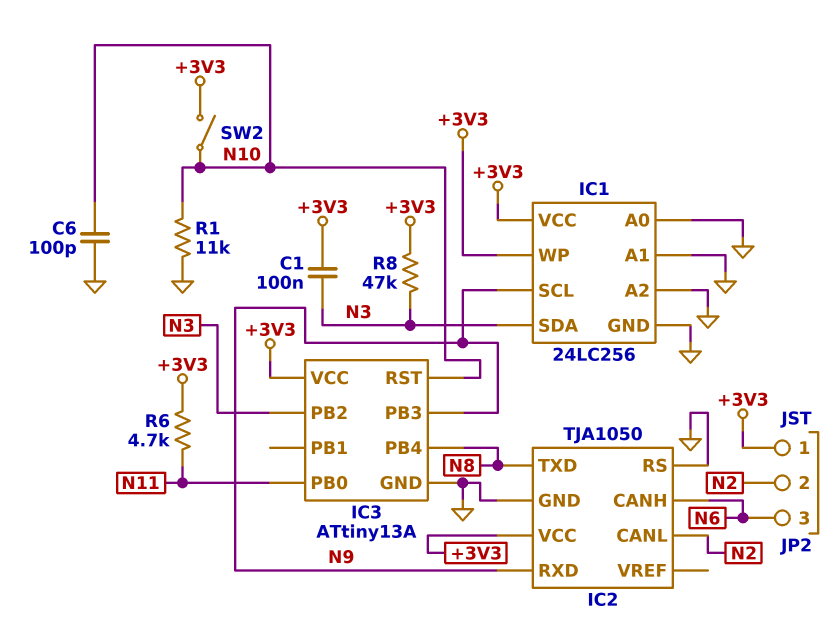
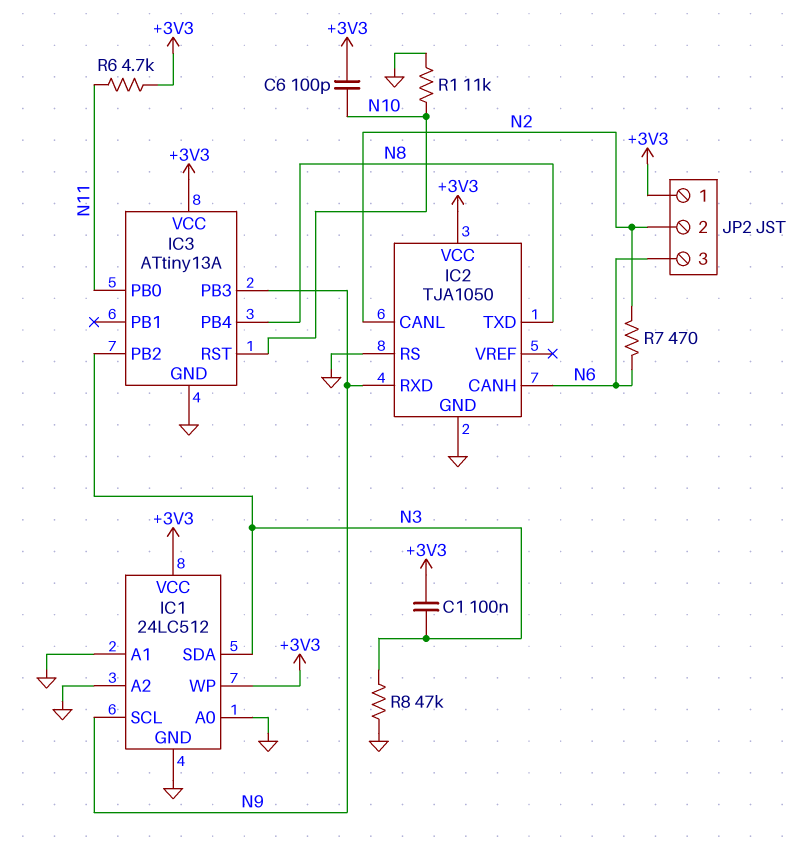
C6: 100pF (GND, N10) -> 100pF (+3V3, N10)
IC1: 24LC256 -> 24LC512
R7: none -> 470 (N2, N6)
R8: 47k (+3V3, N3) -> 47k (GND, N3)
SW2: switch (+3V3, N10) -> none

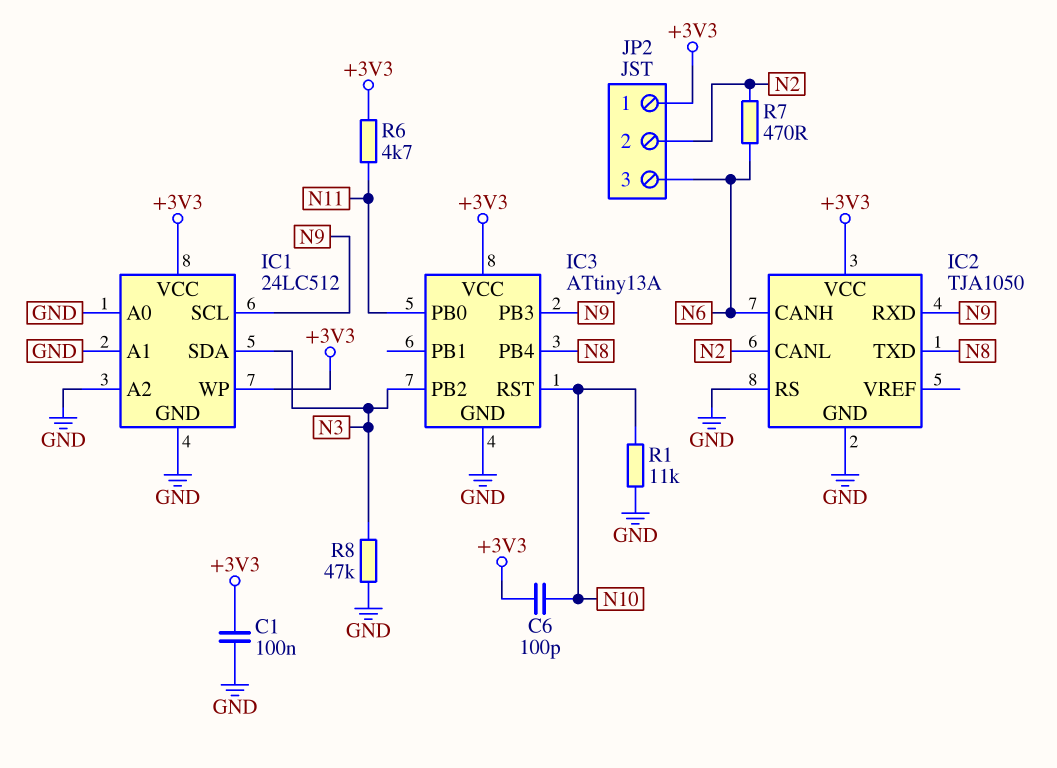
C1: 100nF (+3V3, N3) -> 100nF (+3V3, GND)

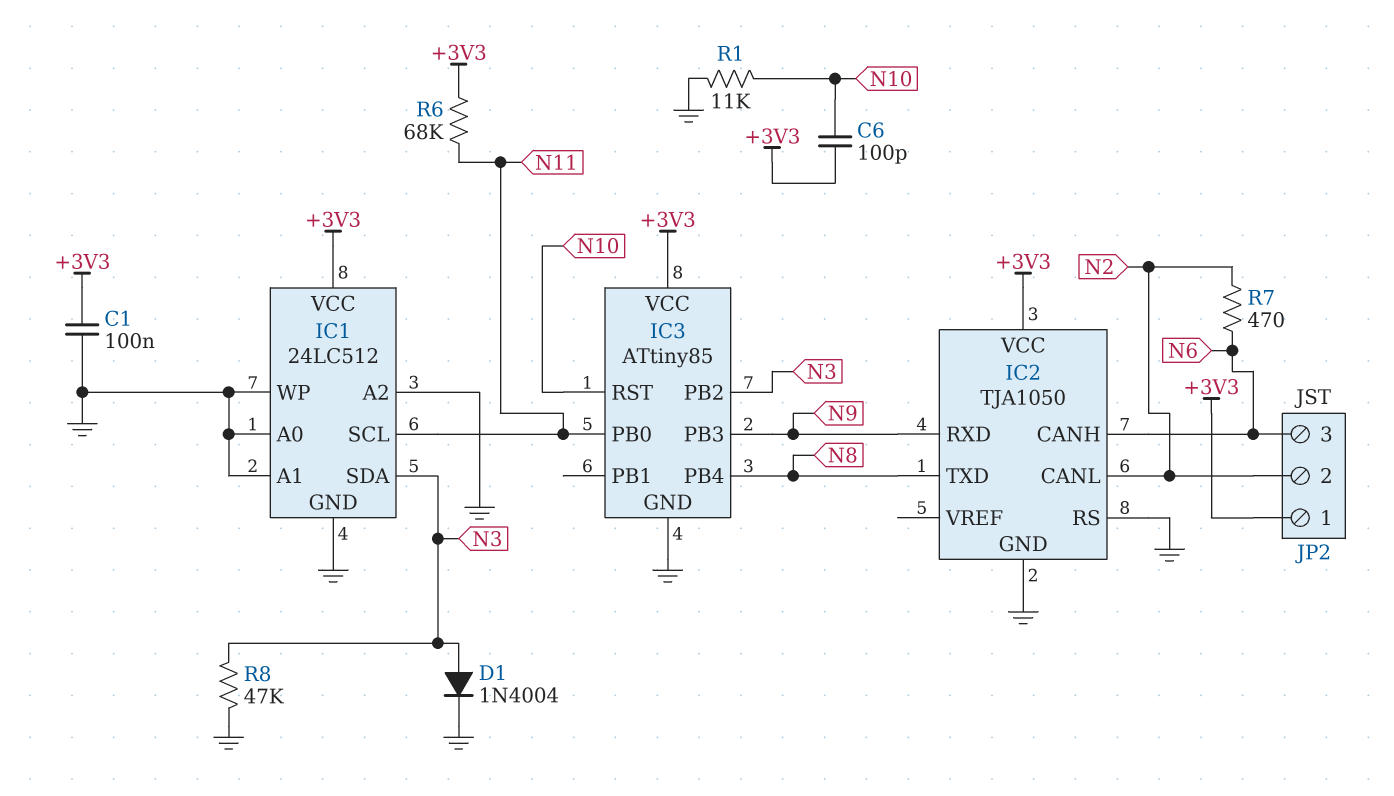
D1: none -> diode 1N4004 (A N3, K GND)
IC1 pin SCL: N9 -> N11
IC1 pin WP: +3V3 -> GND
IC3: ATtiny13A -> ATtiny85
R6: 4.7k (+3V3, N11) -> 68k (+3V3, N11)

